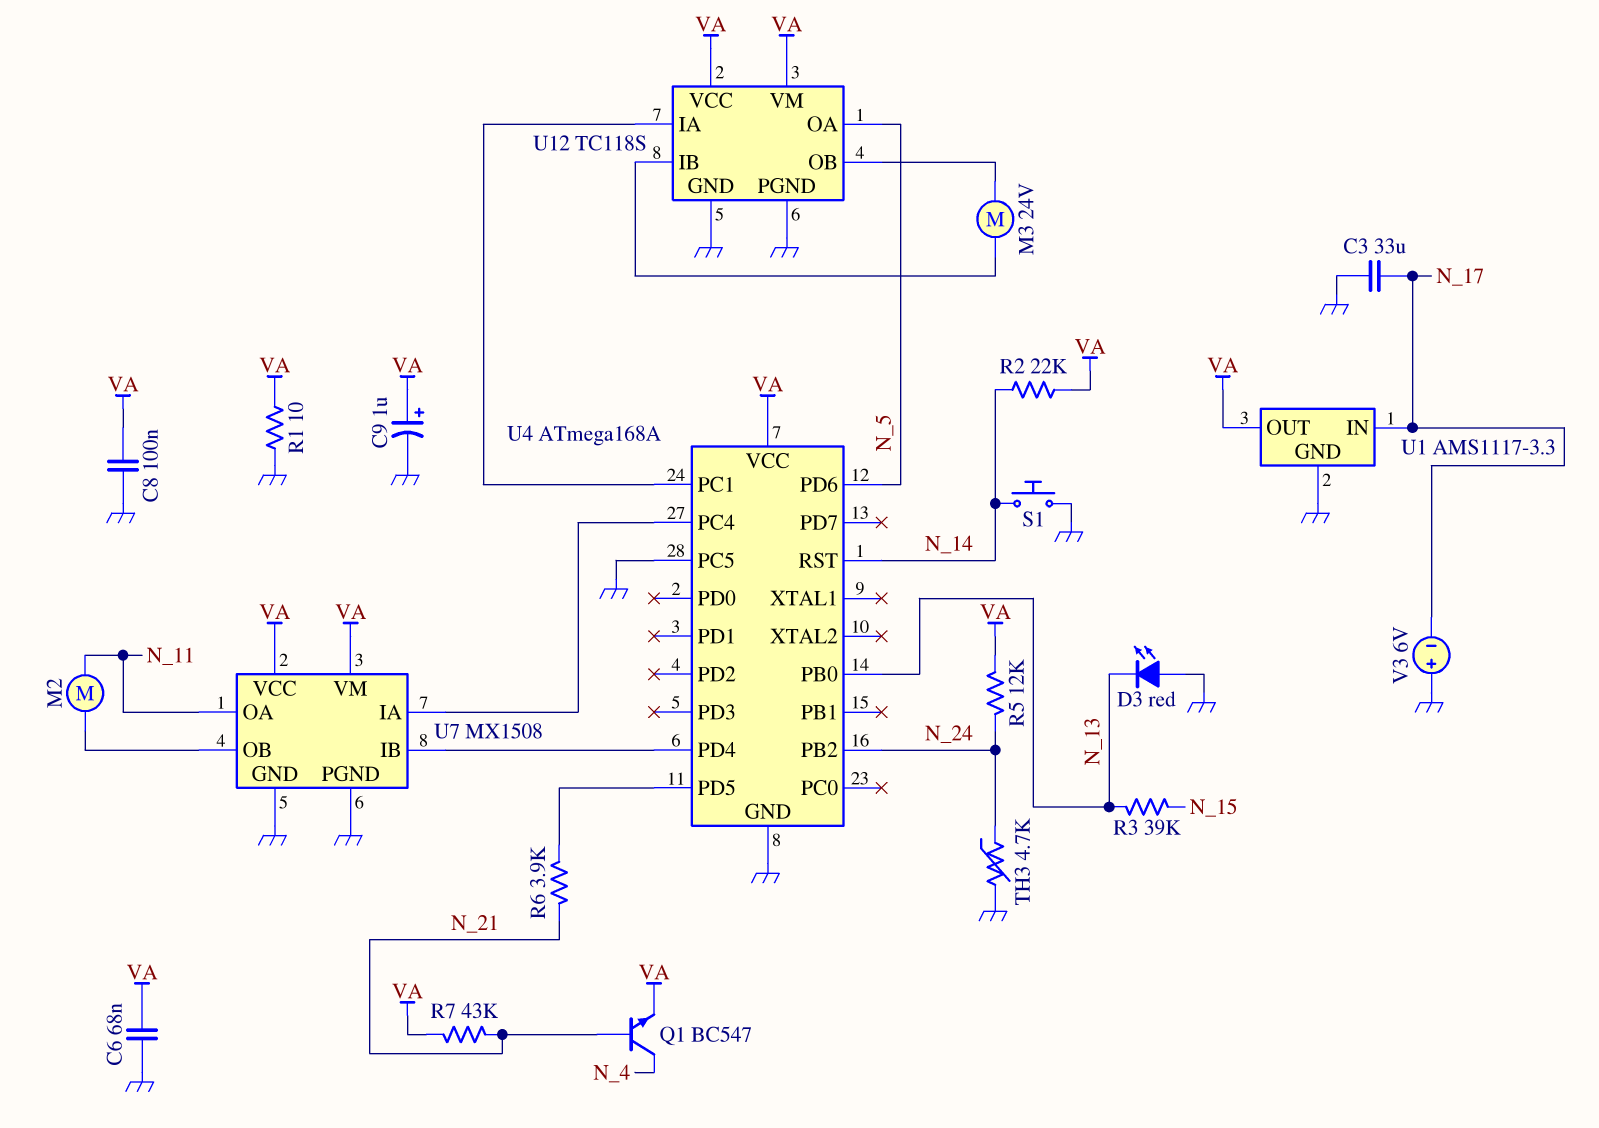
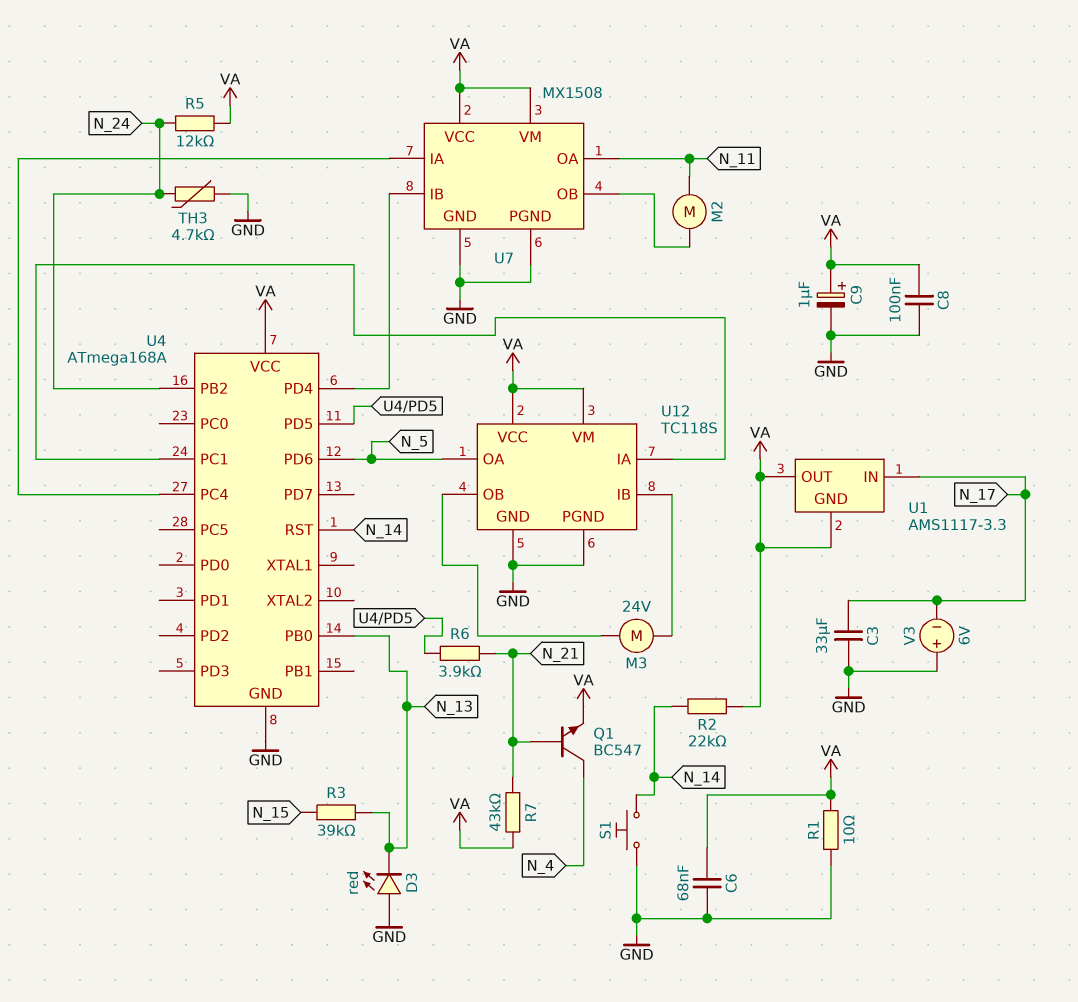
U1 pin GND: GND -> VA
U4 pin PC5: GND -> none

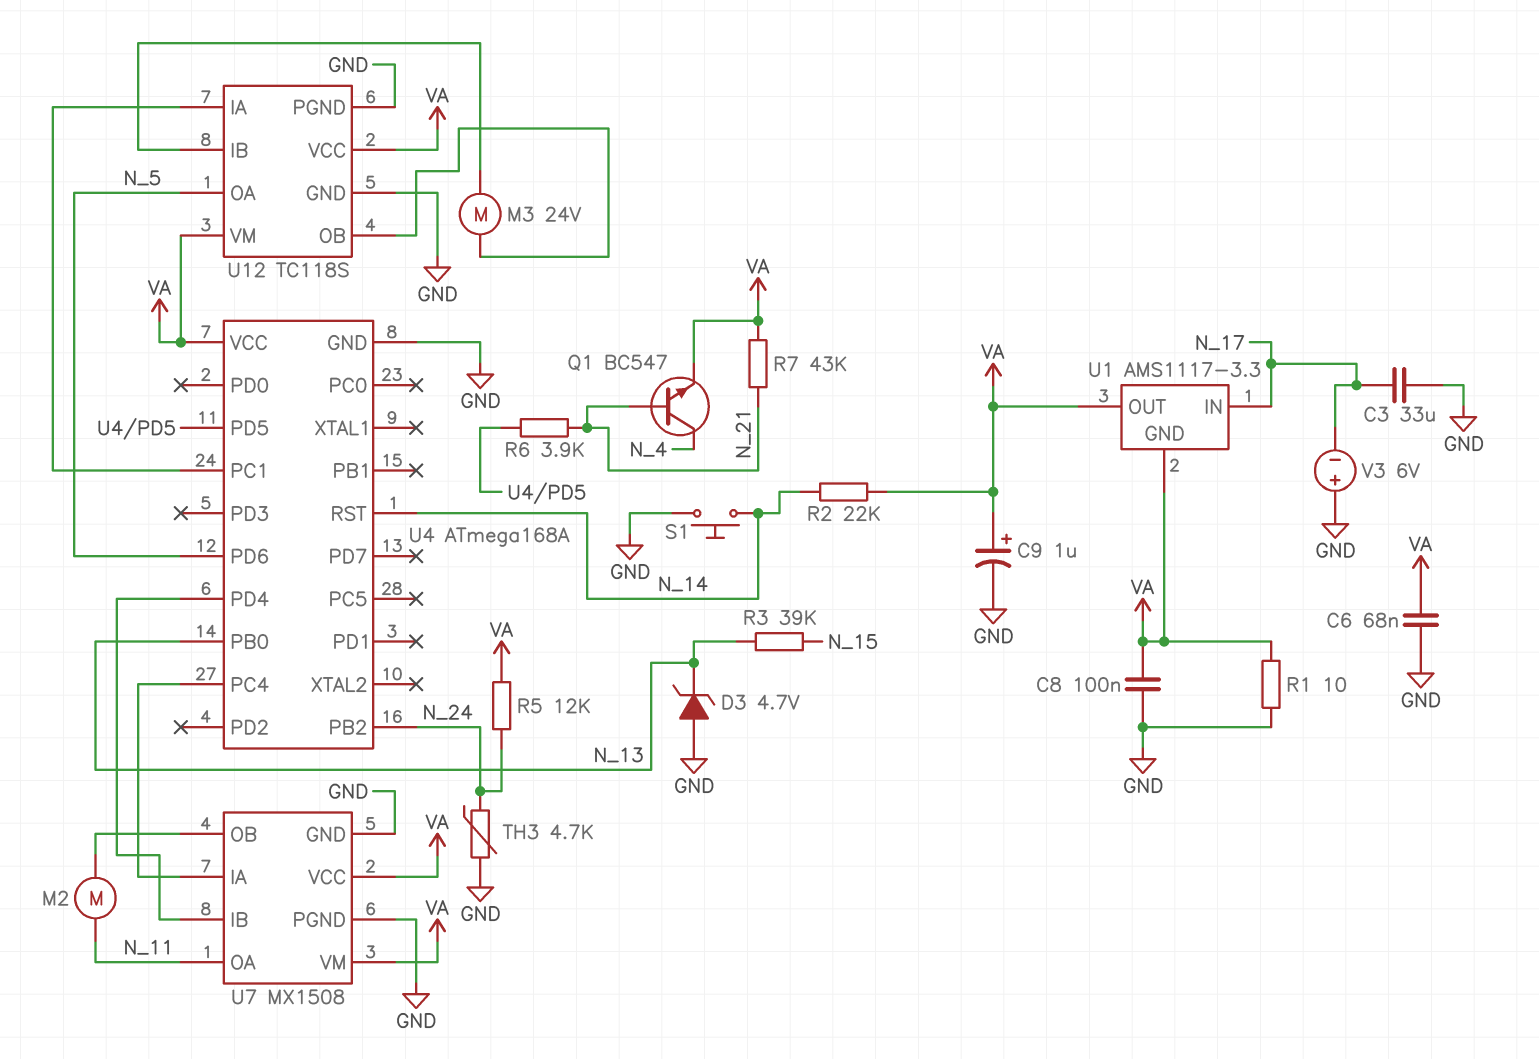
D3: LED red (A GND, K N_13) -> zener 4.7V (A GND, K N_13)

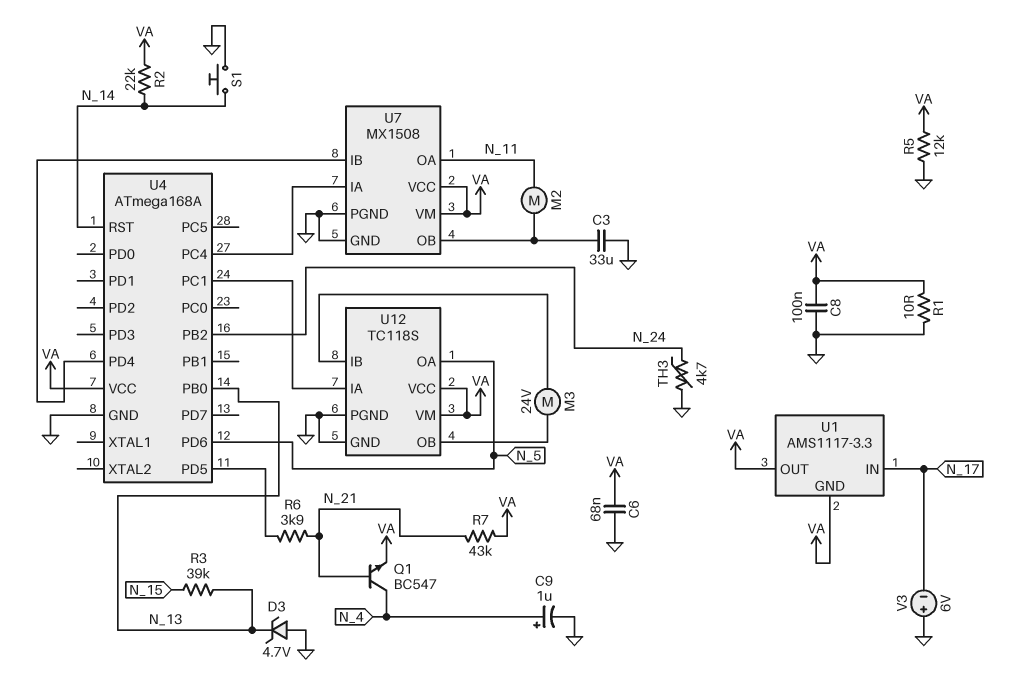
C3: 33uF (GND, N_17) -> 33uF (GND, U7/OB)
C9: 1uF (plus VA, minus GND) -> 1uF (plus N_4, minus GND)
R5: 12k (N_24, VA) -> 12k (GND, VA)

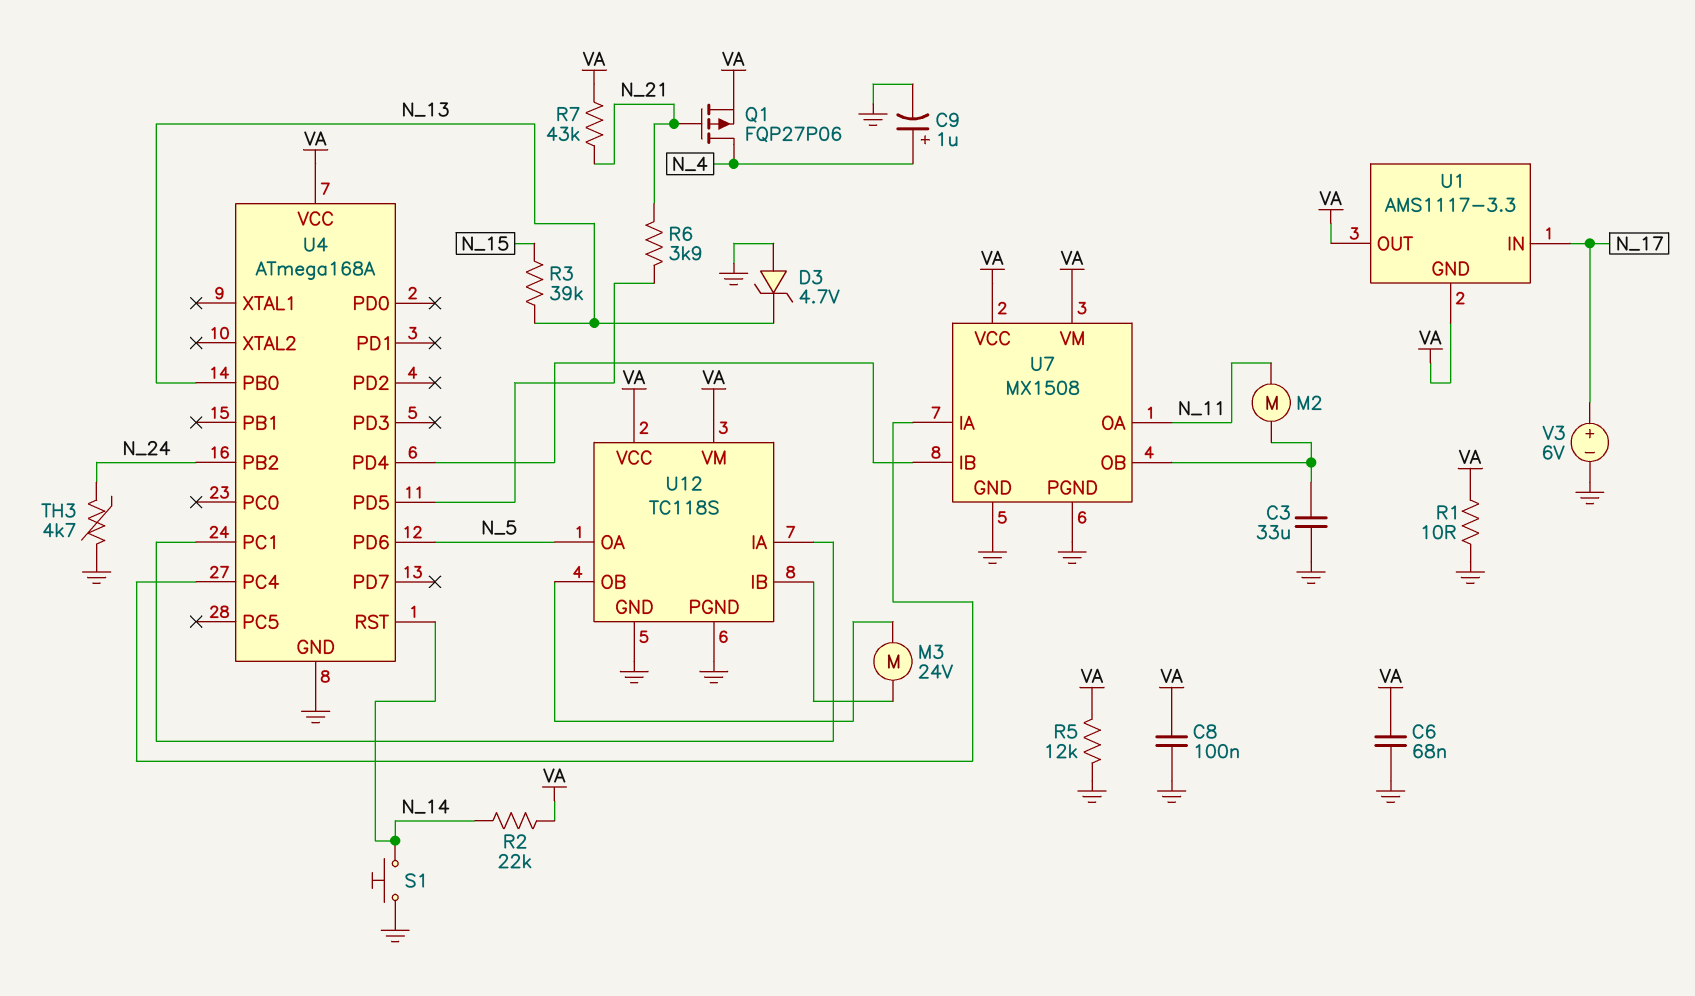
Q1: NPN BC547 (B N_21, C N_4, E VA) -> PMOS FQP27P06 (G N_21, D N_4, S VA)
V3: 6V (plus GND, minus N_17) -> 6V (plus N_17, minus GND)

